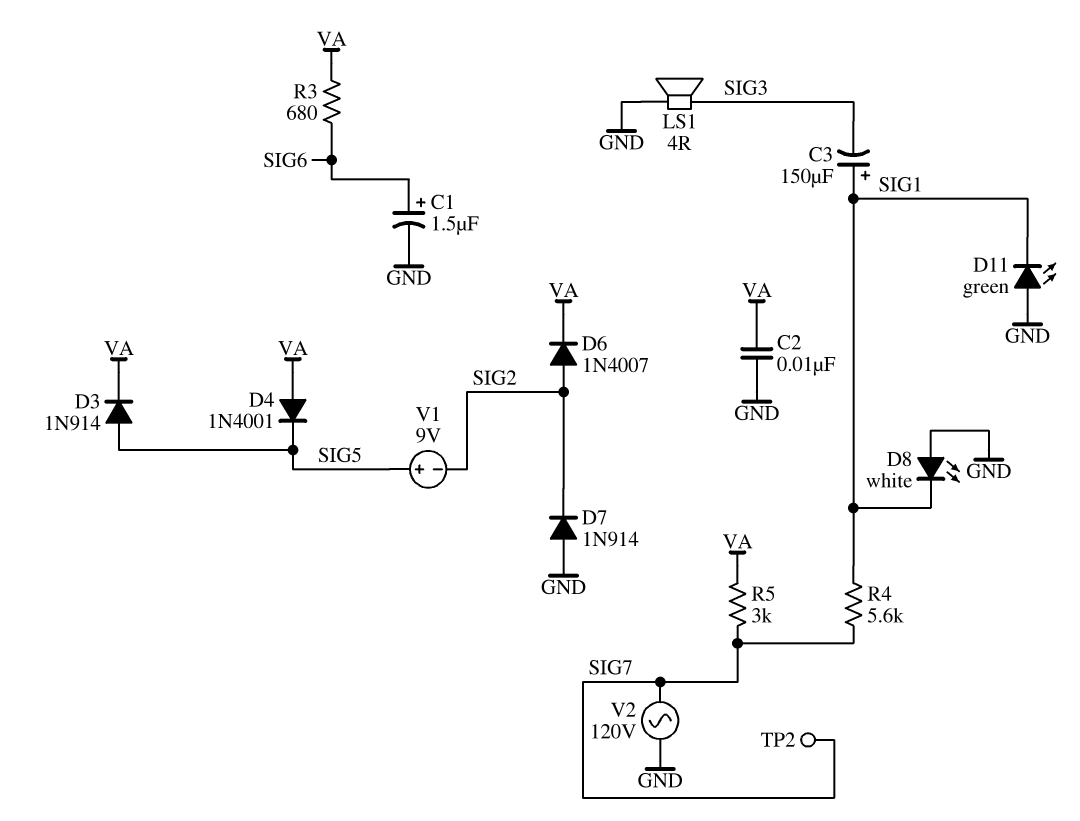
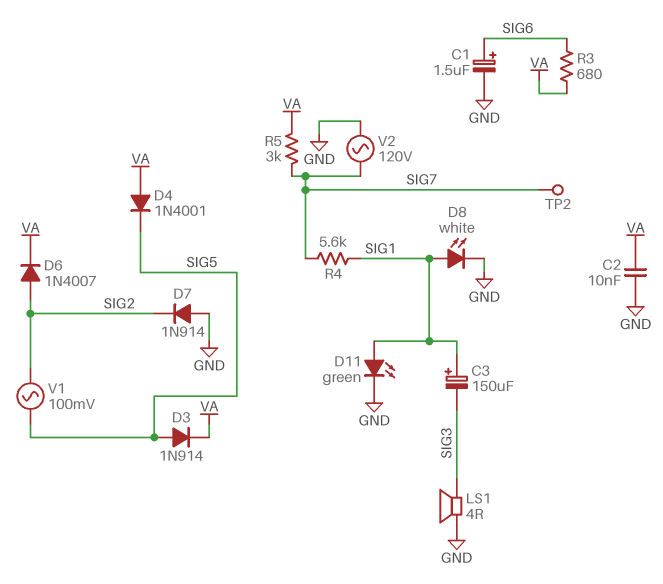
D8: LED white (A GND, K SIG1) -> LED white (A SIG1, K GND)
D11: LED green (A GND, K SIG1) -> LED green (A SIG1, K GND)
V1: 9V (plus SIG5, minus SIG2) -> AC 100mV (SIG2, SIG5)

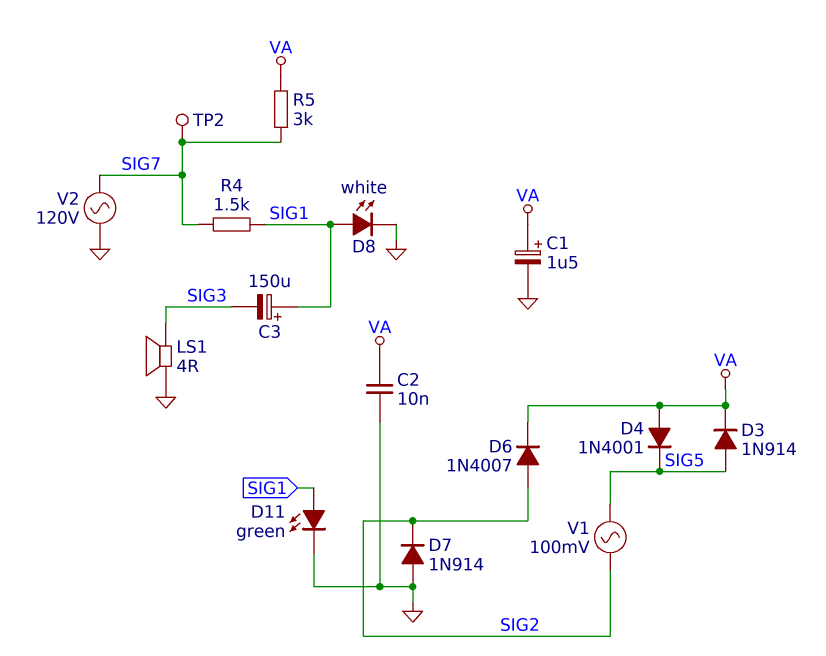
C1: 1.5uF (plus SIG6, minus GND) -> 1.5uF (plus VA, minus GND)
R3: 680 (SIG6, VA) -> none
R4: 5.6k (SIG1, SIG7) -> 1.5k (SIG1, SIG7)

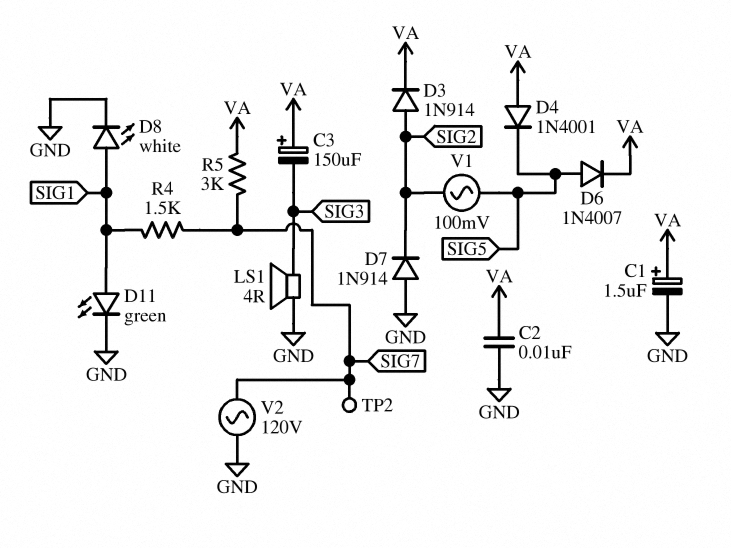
C3: 150uF (plus SIG1, minus SIG3) -> 150uF (plus VA, minus SIG3)
D3: diode 1N914 (A SIG5, K VA) -> diode 1N914 (A SIG2, K VA)
D6: diode 1N4007 (A SIG2, K VA) -> diode 1N4007 (A SIG5, K VA)

